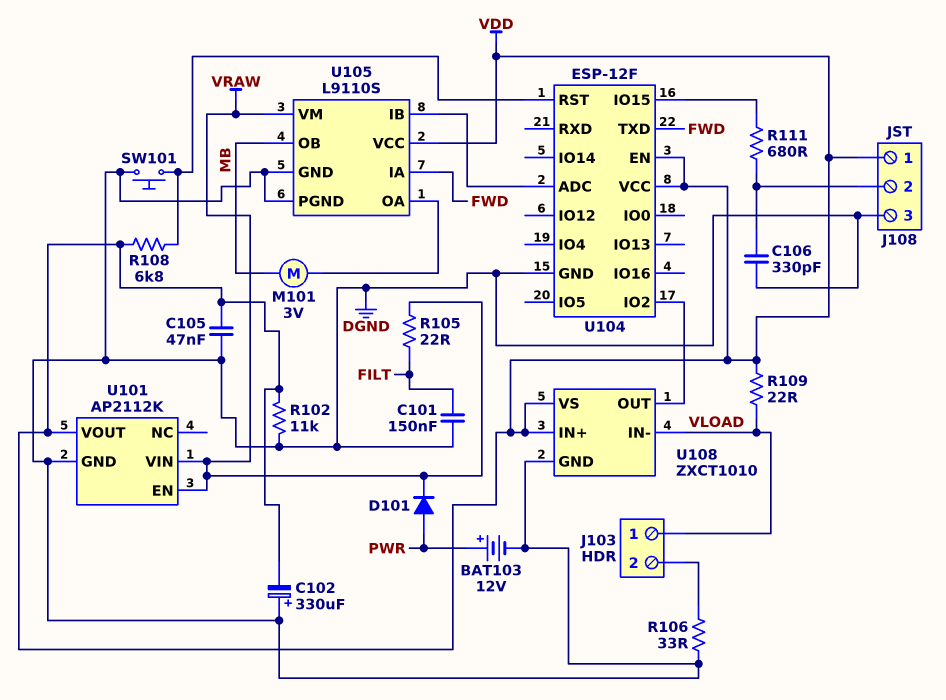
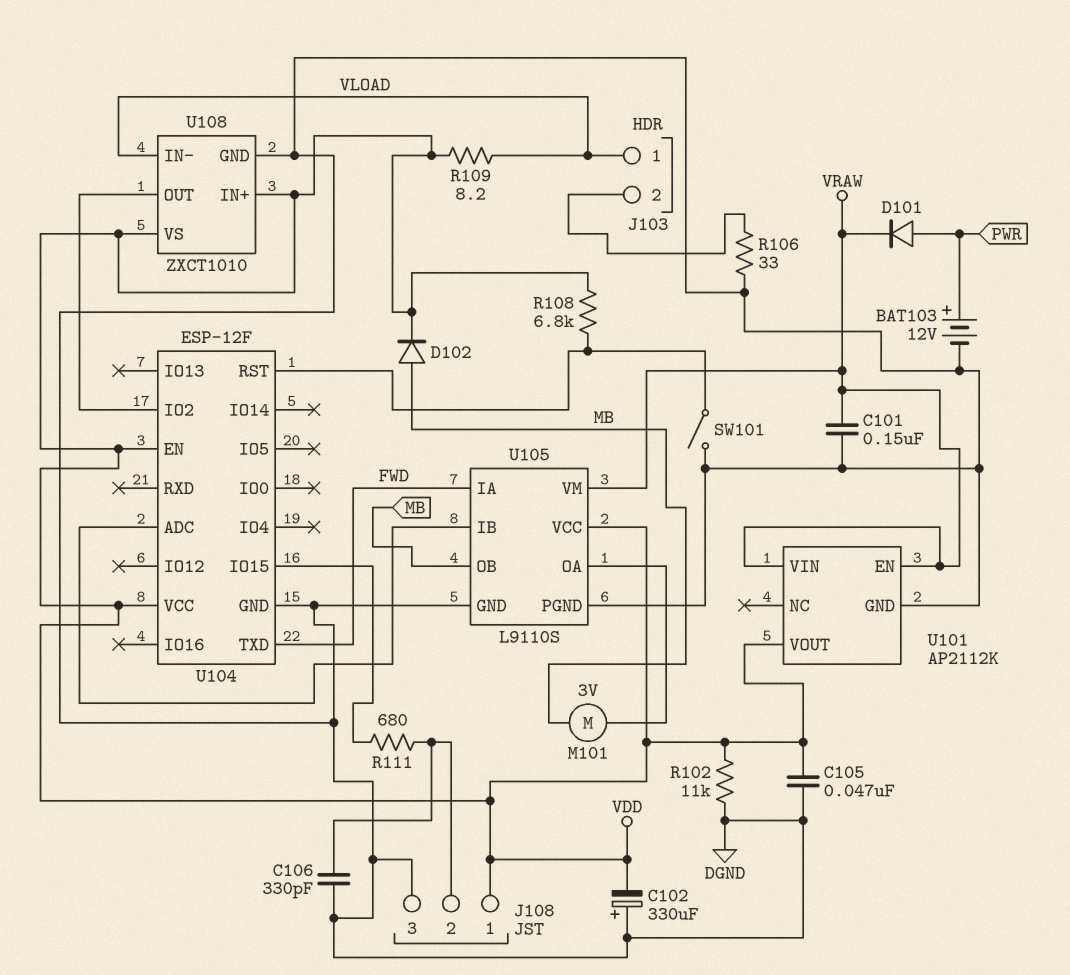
C101: 150nF (DGND, FILT) -> 150nF (DGND, VRAW)
D102: none -> diode (A MB, K VDD)
R105: 22 (FILT, VRAW) -> none
R109: 22 (VDD, VLOAD) -> 8.2 (VDD, VLOAD)
SW101: button (DGND, U104/RST) -> switch (DGND, U104/RST)

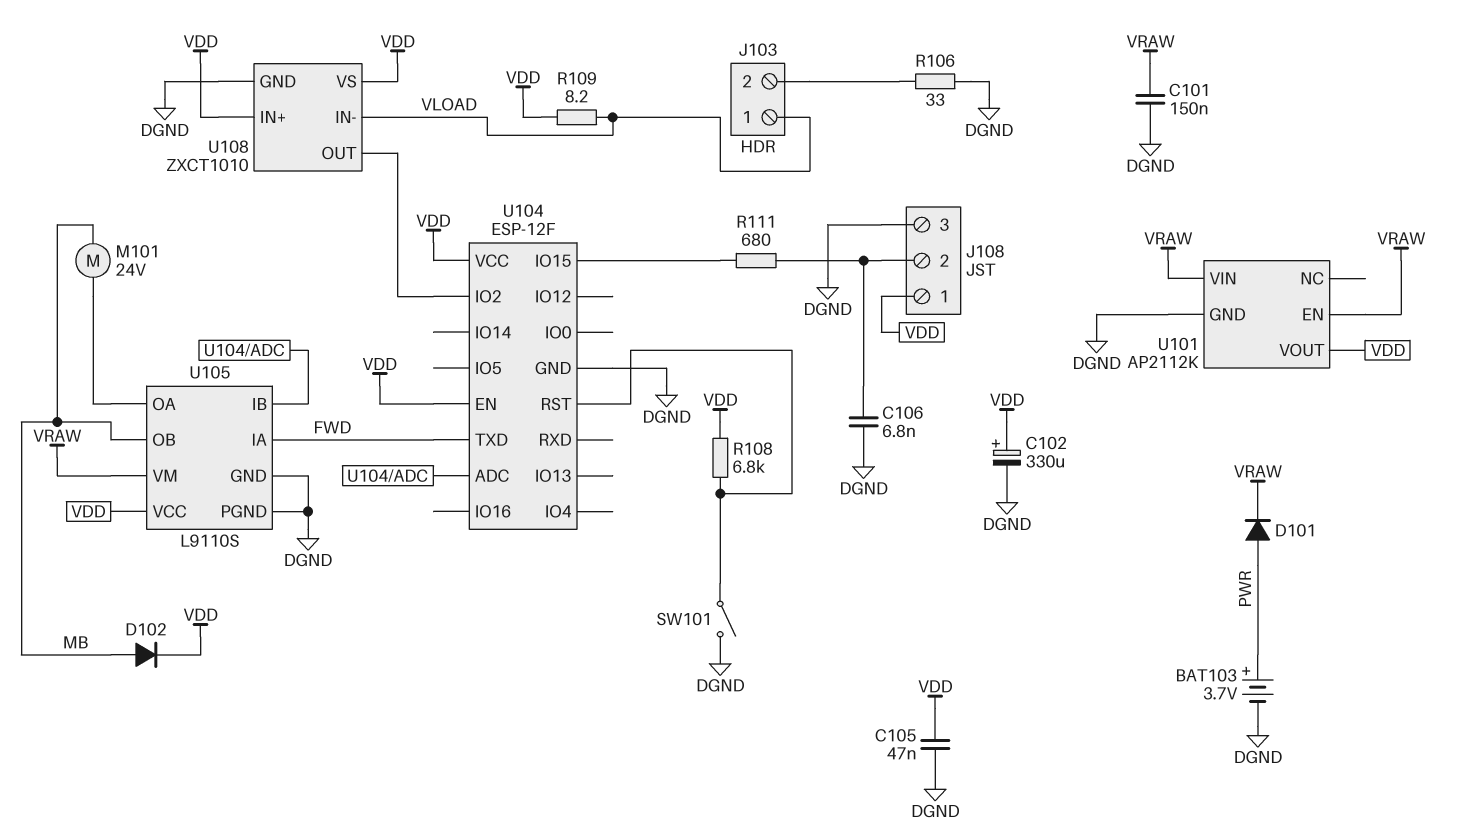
BAT103: 12V (plus PWR, minus DGND) -> 3.7V (plus PWR, minus DGND)
C102: 330uF (plus DGND, minus VDD) -> 330uF (plus VDD, minus DGND)
C106: 330pF (DGND, J108/2) -> 6.8nF (DGND, J108/2)
M101: motor 3V (MB, U105/OA) -> motor 24V (MB, U105/OA)
R102: 11k (DGND, VDD) -> none

